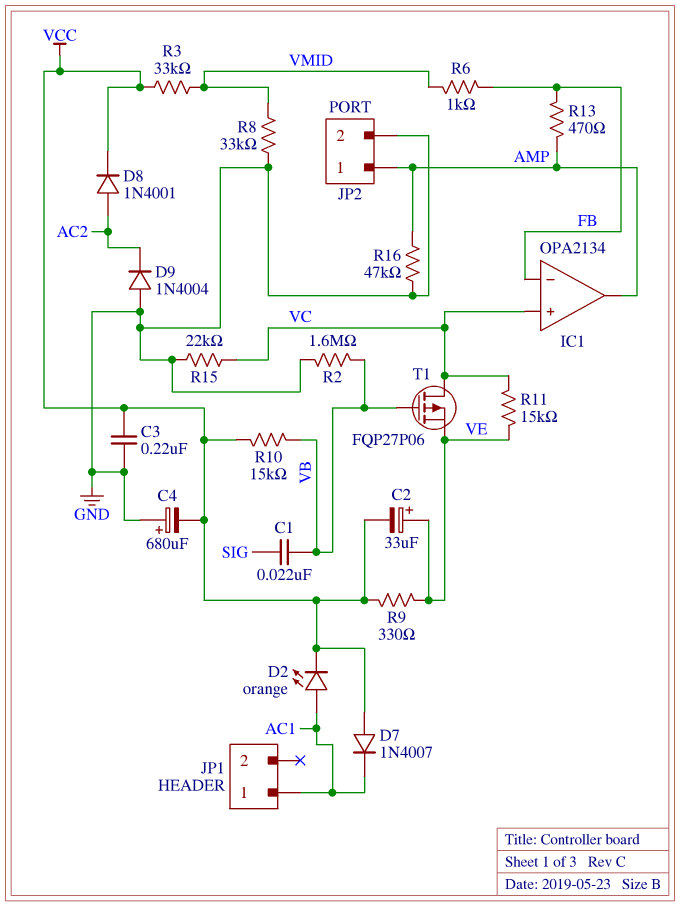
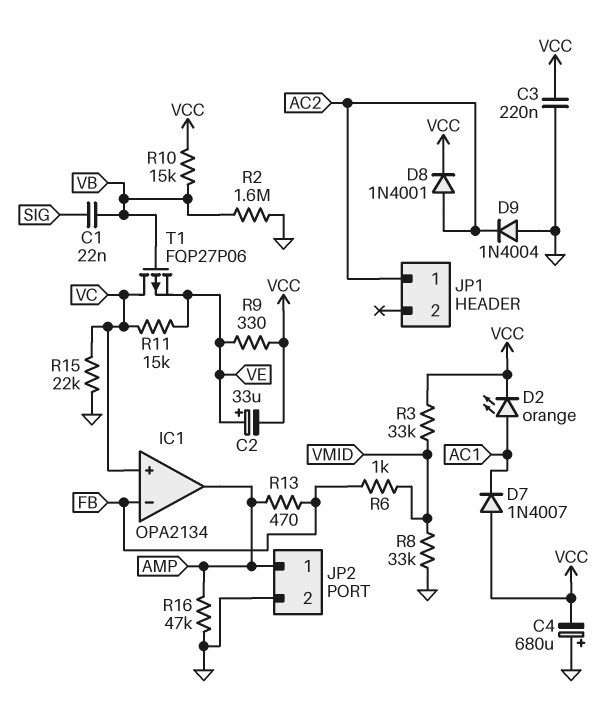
JP1 pin 1: AC1 -> AC2

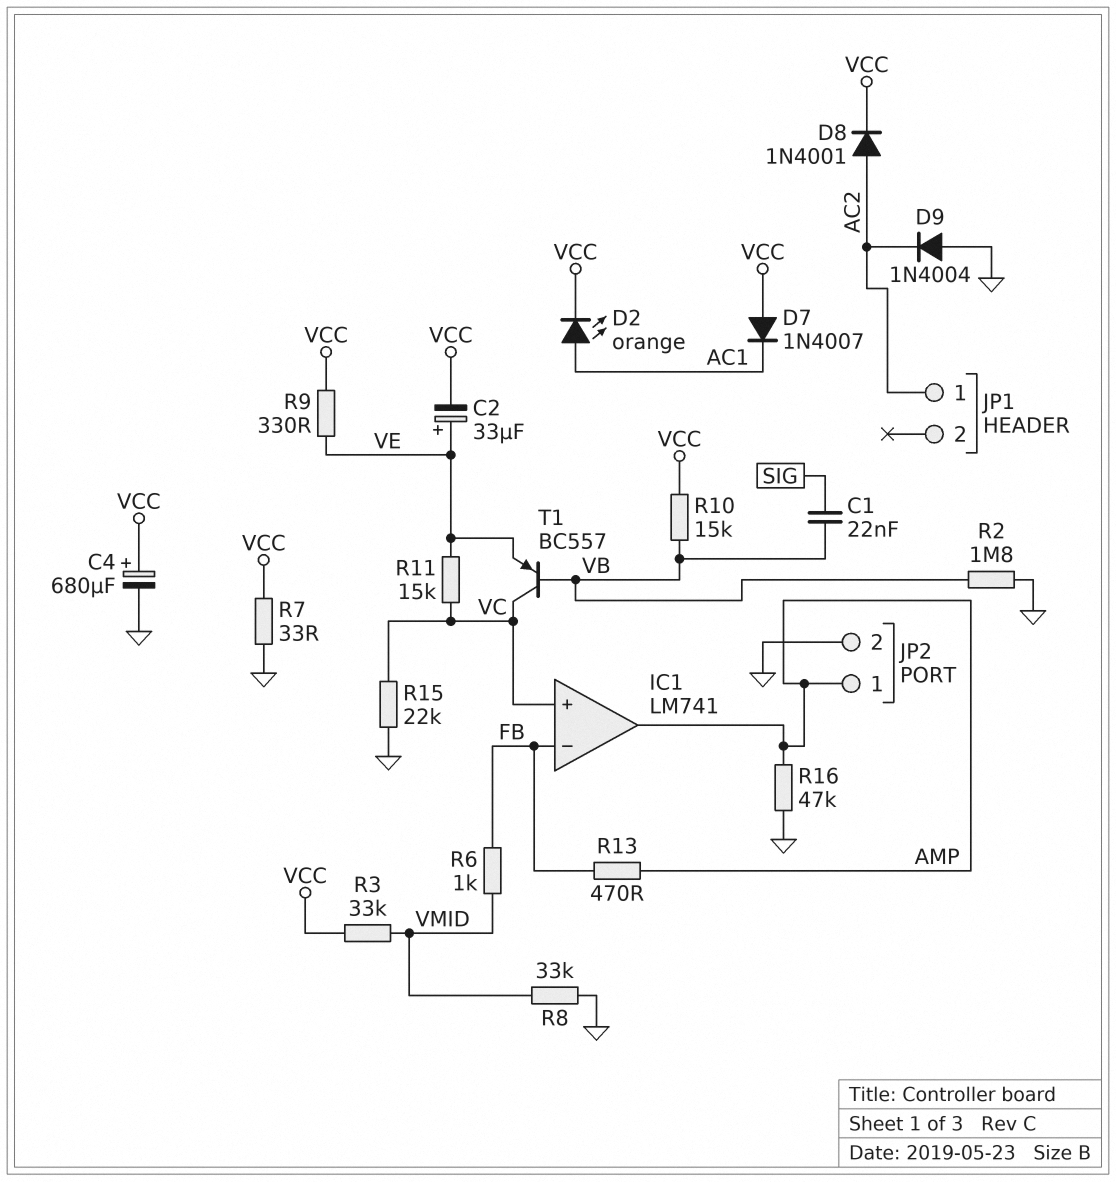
C3: 220nF (GND, VCC) -> none
C4: 680uF (plus GND, minus VCC) -> 680uF (plus VCC, minus GND)
IC1: OPA2134 -> LM741
R2: 1.6M (GND, VB) -> 1.8M (GND, VB)
R7: none -> 33 (GND, VCC)
T1: PMOS FQP27P06 (G VB, D VC, S VE) -> PNP BC557 (B VB, C VC, E VE)

